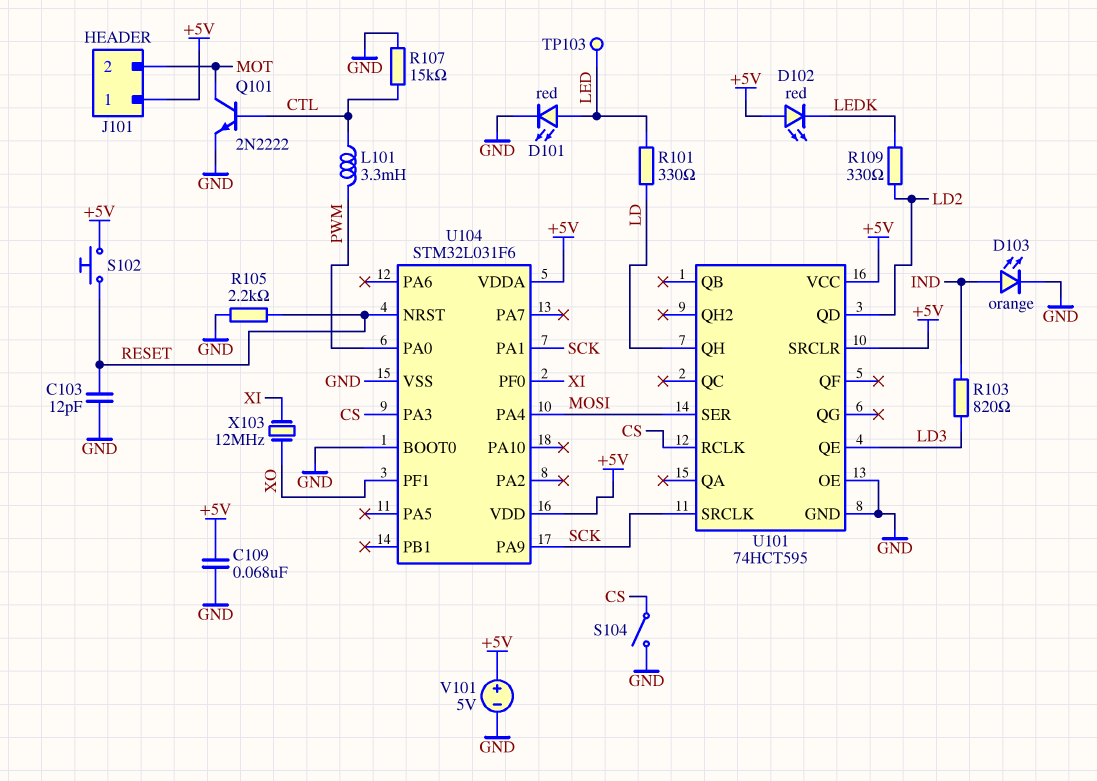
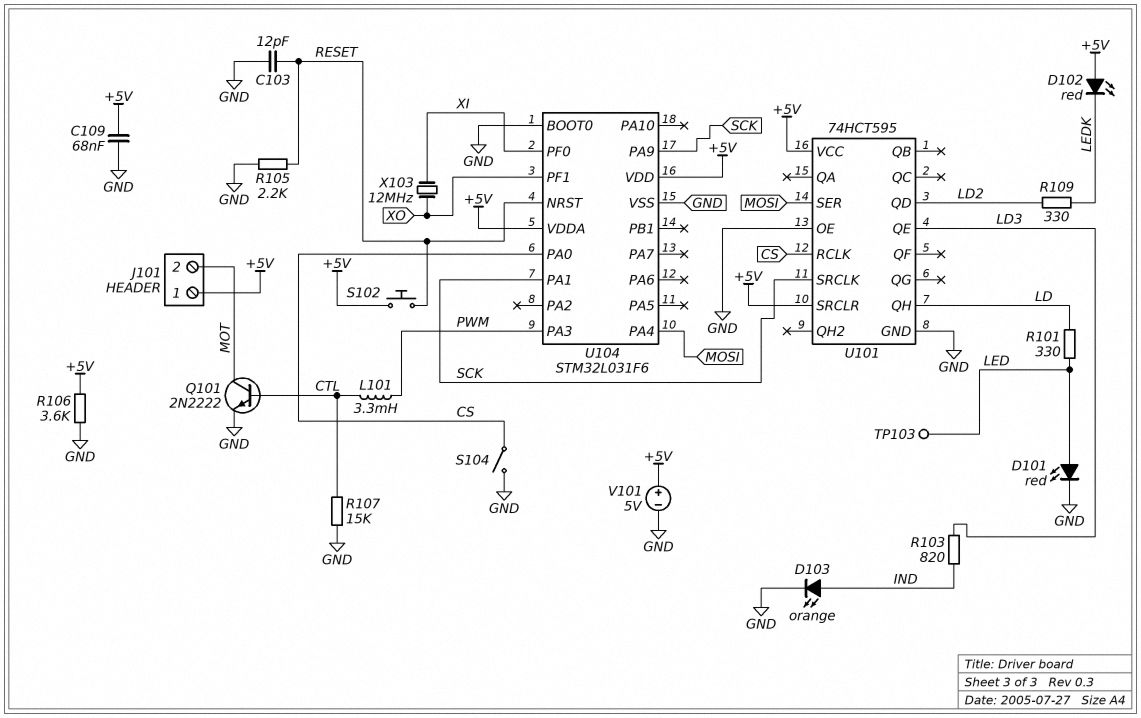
R106: none -> 3.6k (+5V, GND)
U104 pin PA0: PWM -> CS
U104 pin PA3: CS -> PWM

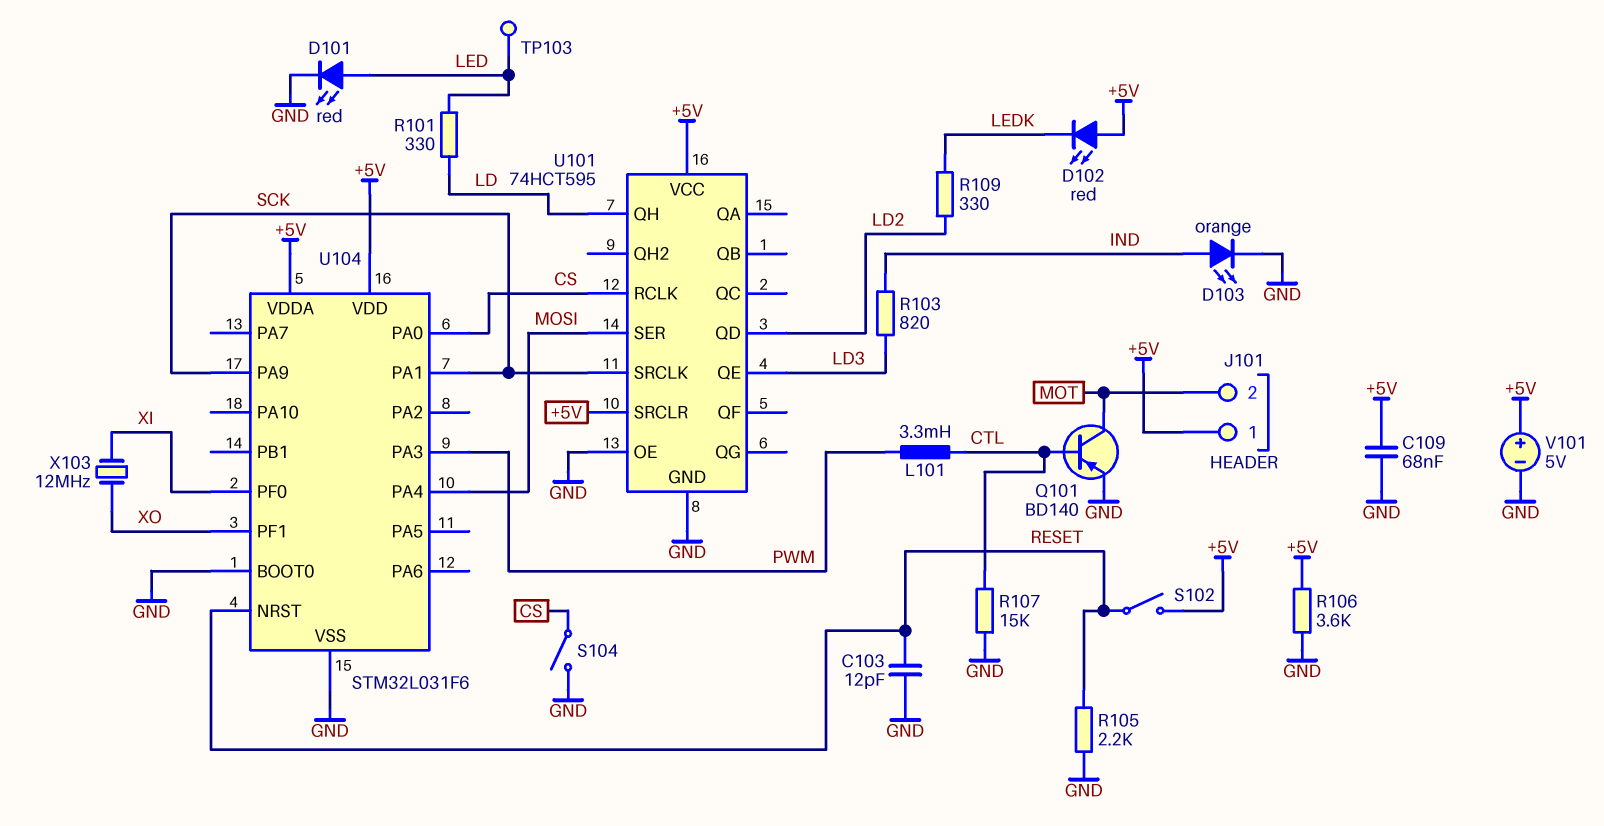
Q101: NPN 2N2222 (B CTL, C MOT, E GND) -> PNP BD140 (B CTL, C MOT, E GND)
S102: button (+5V, RESET) -> switch (+5V, RESET)

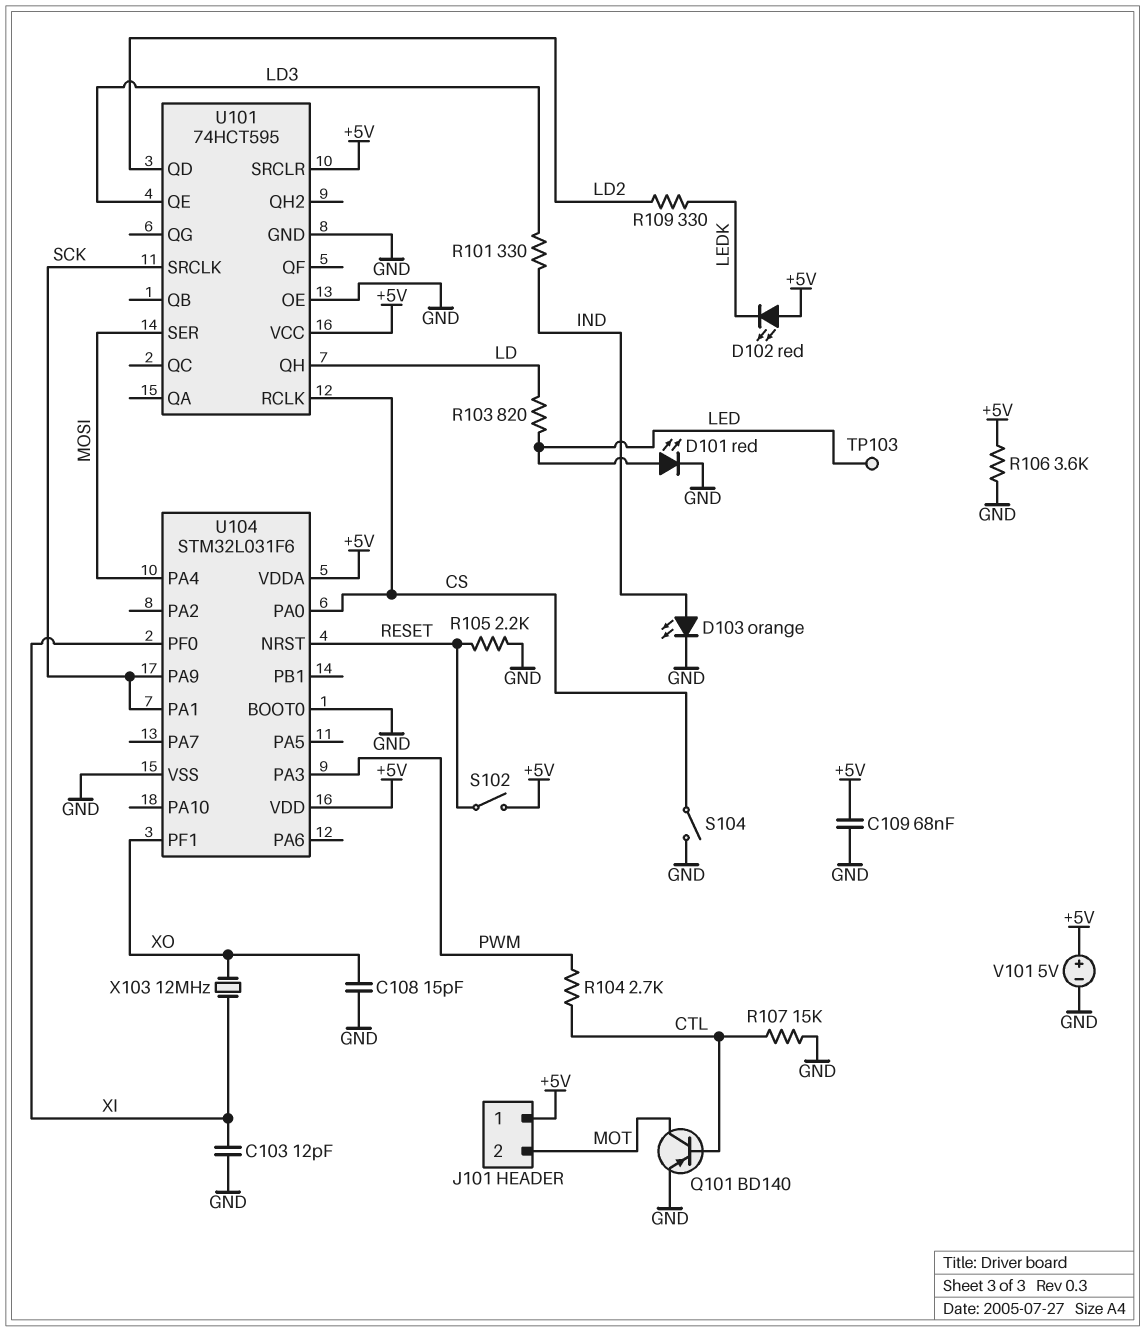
C103: 12pF (GND, RESET) -> 12pF (GND, XI)
C108: none -> 15pF (GND, XO)
L101: 3.3mH (CTL, PWM) -> none
R101: 330 (LD, LED) -> 330 (IND, LD3)
R103: 820 (IND, LD3) -> 820 (LD, LED)
R104: none -> 2.7k (CTL, PWM)

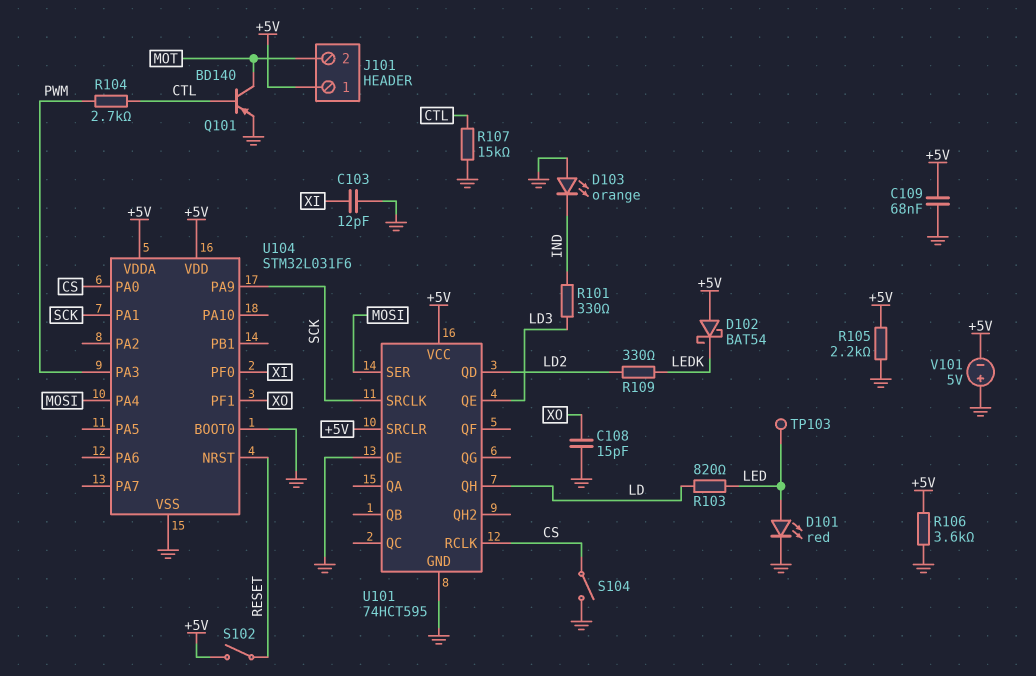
D102: LED red (A +5V, K LEDK) -> schottky BAT54 (A +5V, K LEDK)
D103: LED orange (A IND, K GND) -> LED orange (A GND, K IND)
R105: 2.2k (GND, RESET) -> 2.2k (+5V, GND)
V101: 5V (plus +5V, minus GND) -> 5V (plus GND, minus +5V)
X103: 12MHz (XI, XO) -> none

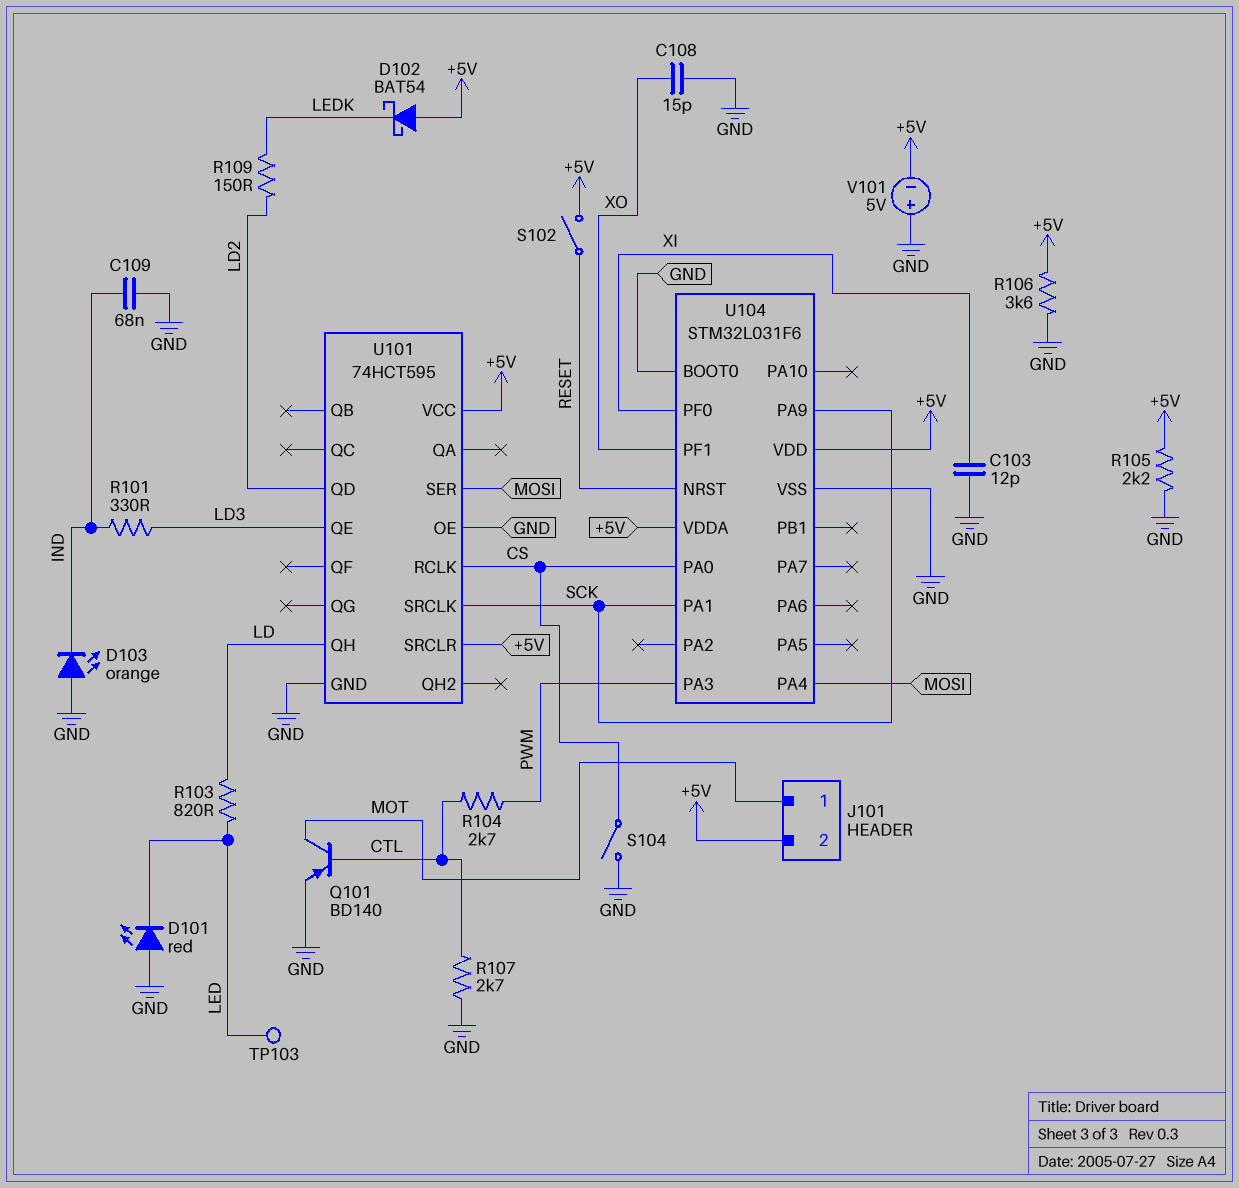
C109: 68nF (+5V, GND) -> 68nF (GND, IND)
D101: LED red (A LED, K GND) -> LED red (A GND, K LED)
J101 pin 1: +5V -> MOT
J101 pin 2: MOT -> +5V
R107: 15k (CTL, GND) -> 2.7k (CTL, GND)
R109: 330 (LD2, LEDK) -> 150 (LD2, LEDK)

